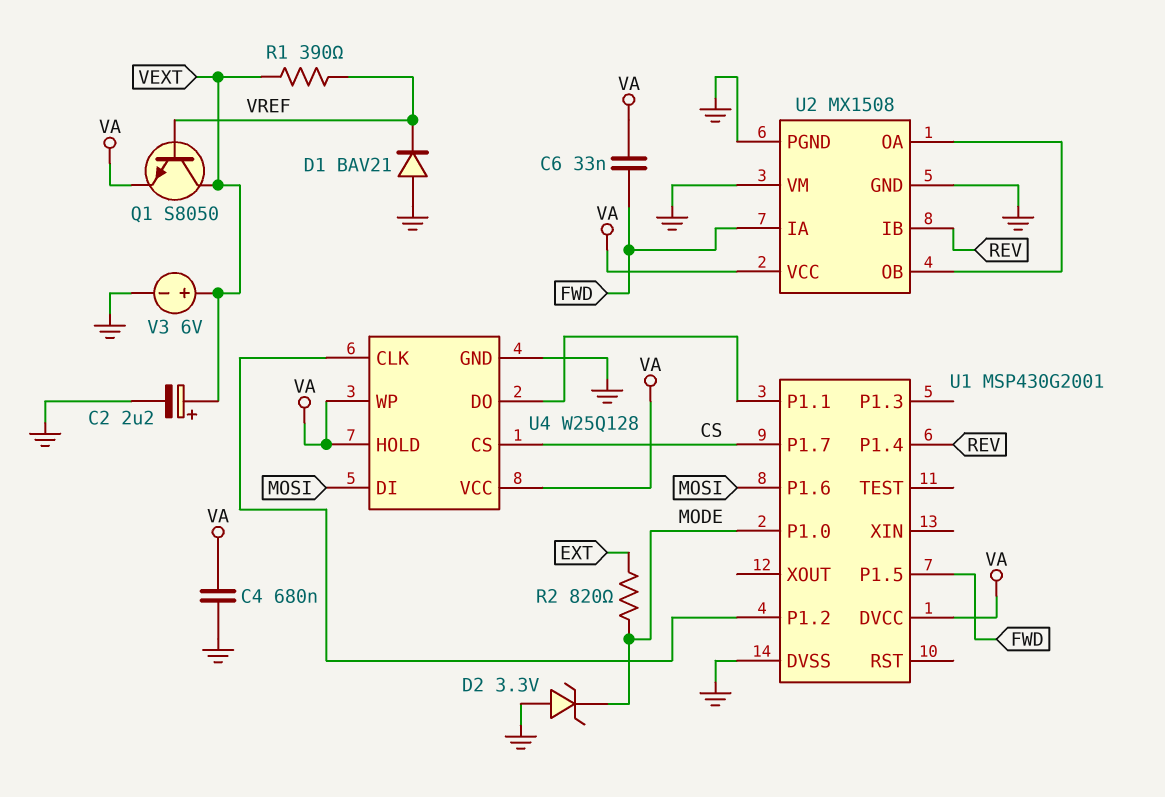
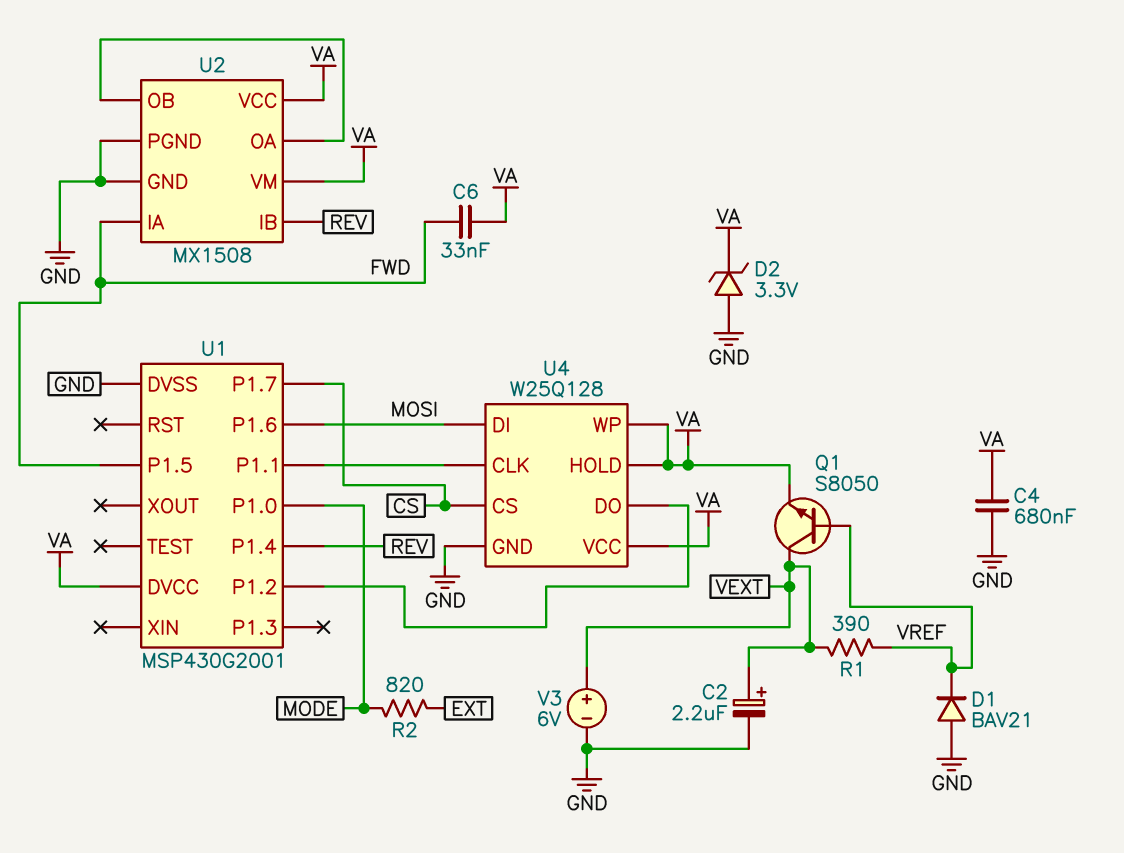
D2: zener 3.3V (A GND, K MODE) -> zener 3.3V (A GND, K VA)
U2 pin VM: GND -> VA
U4 pin CLK: U1/P1.2 -> U1/P1.1
U4 pin DO: U1/P1.1 -> U1/P1.2

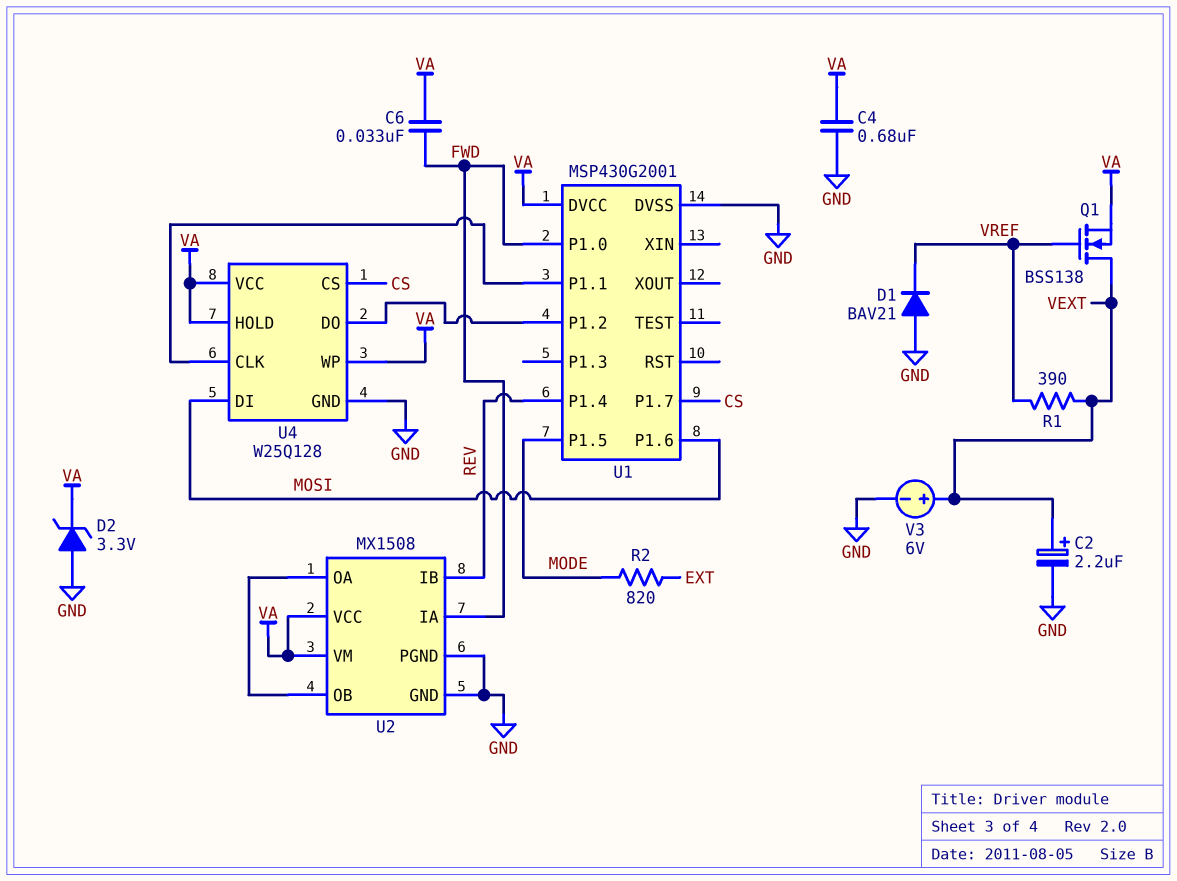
Q1: NPN S8050 (B VREF, C VEXT, E VA) -> NMOS BSS138 (G VREF, D VEXT, S VA)
U1 pin P1.0: MODE -> FWD
U1 pin P1.5: FWD -> MODE

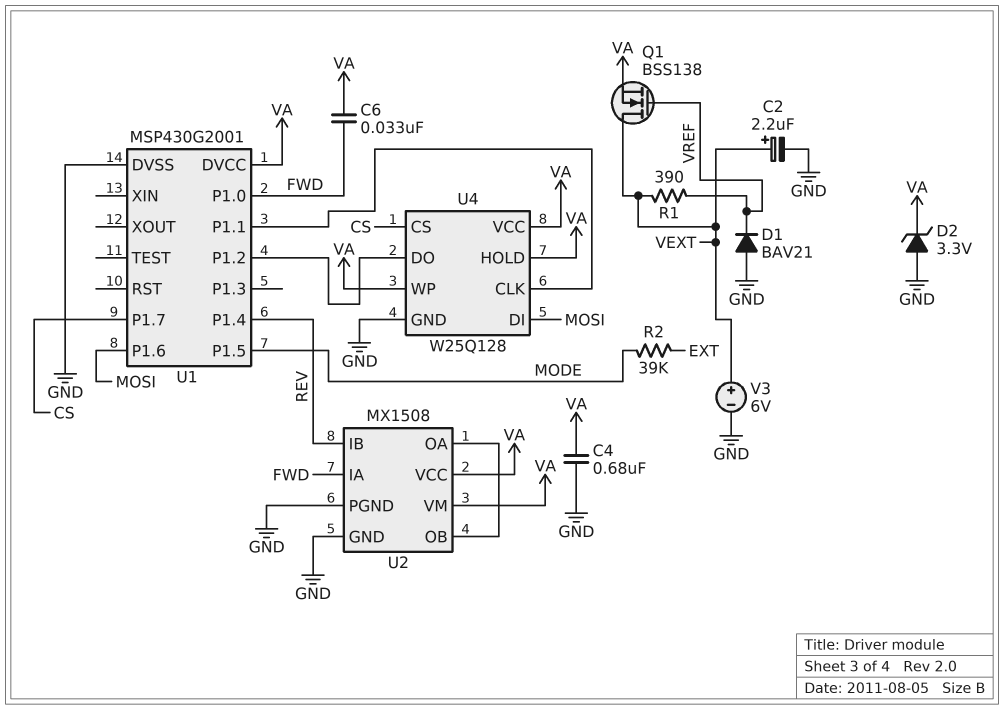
R2: 820 (EXT, MODE) -> 39k (EXT, MODE)

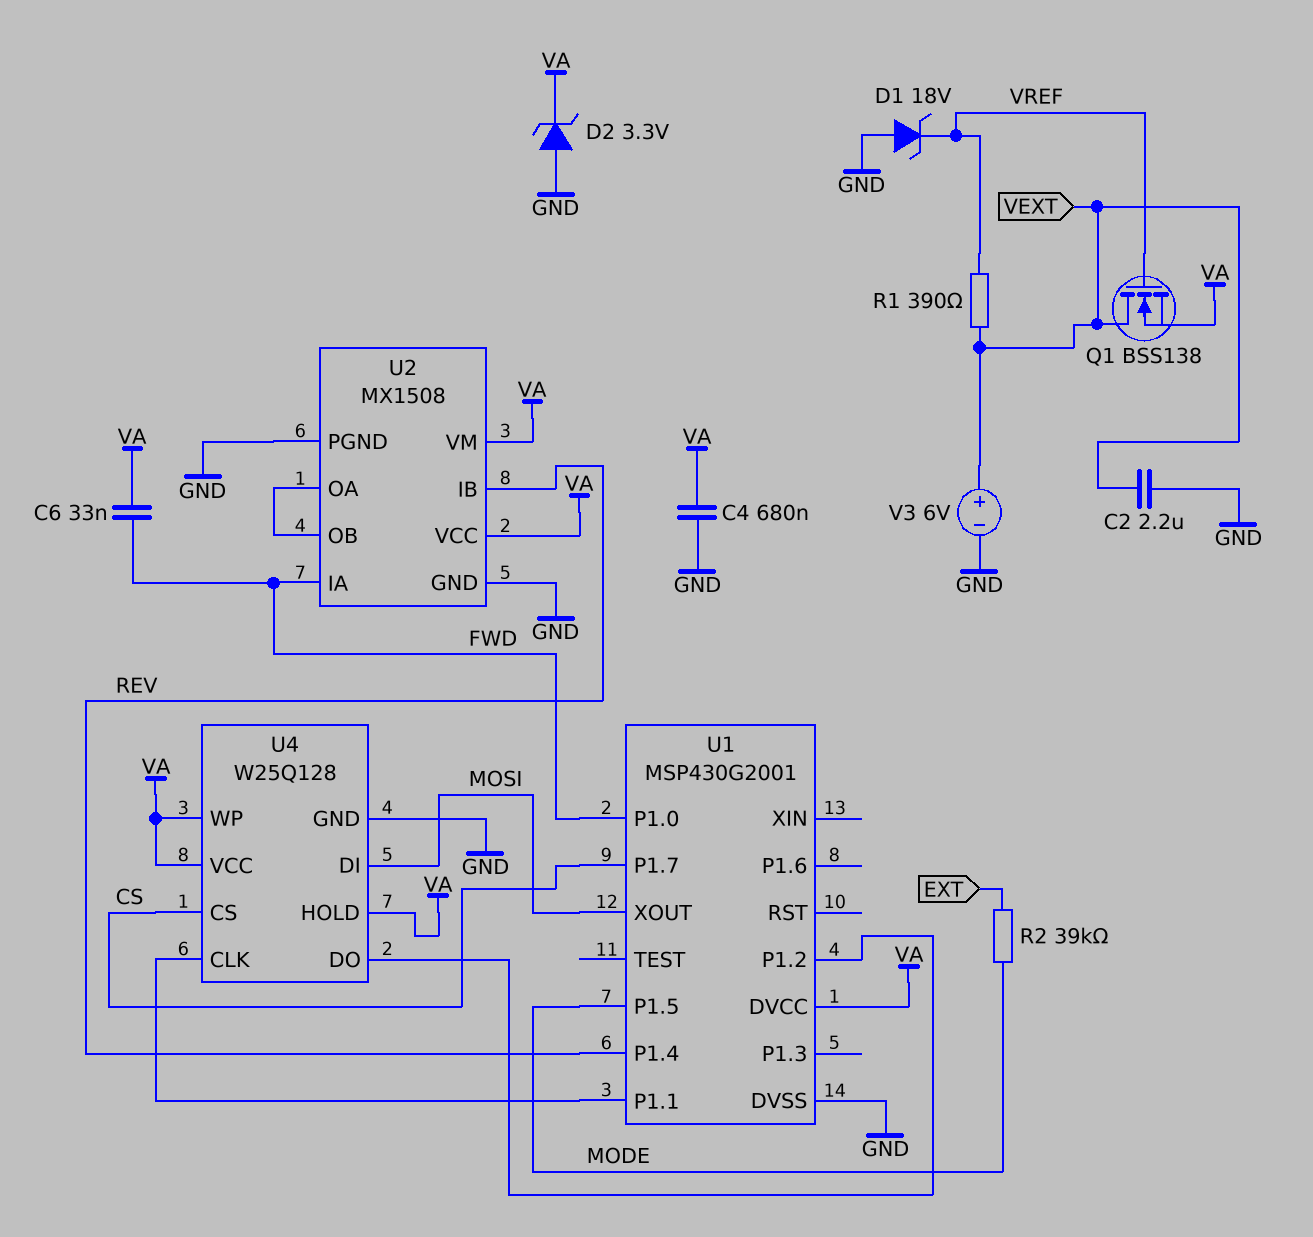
C2: 2.2uF (plus VEXT, minus GND) -> 2.2uF (GND, VEXT)
D1: diode BAV21 (A GND, K VREF) -> zener 18V (A GND, K VREF)
U1 pin P1.6: MOSI -> none
U1 pin XOUT: none -> MOSI

